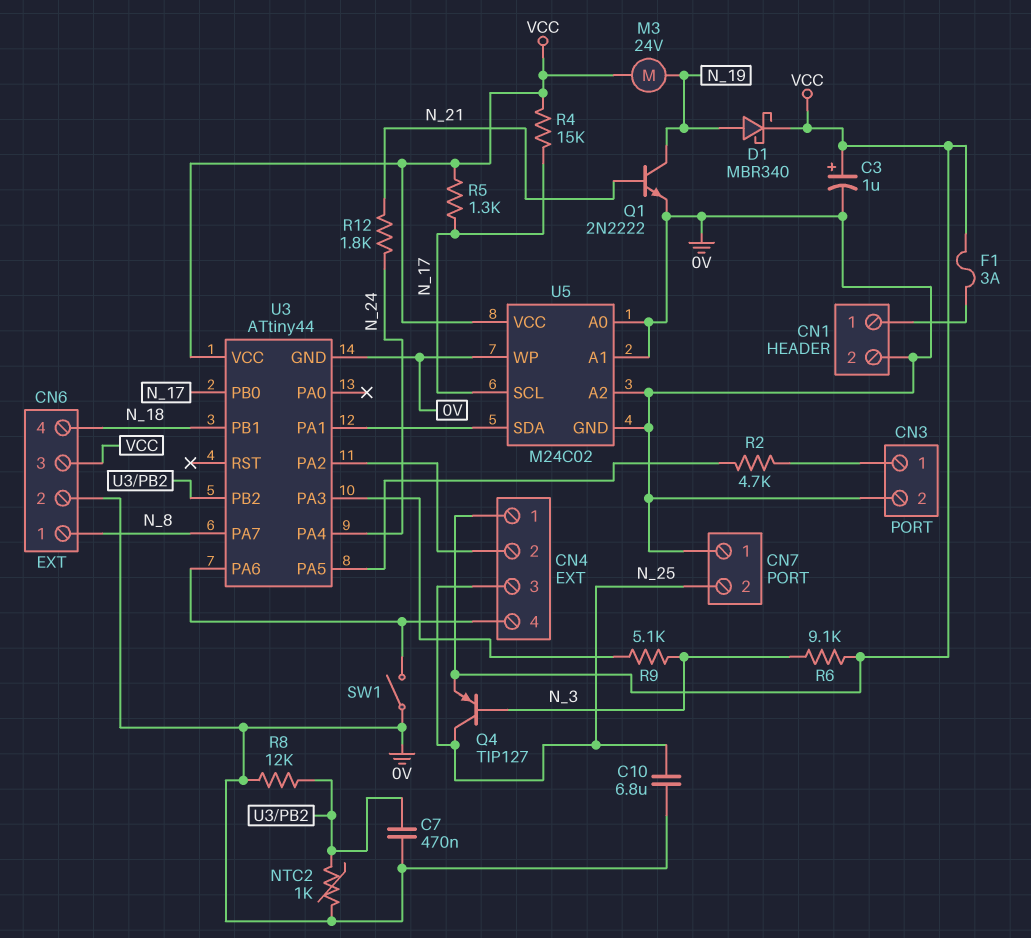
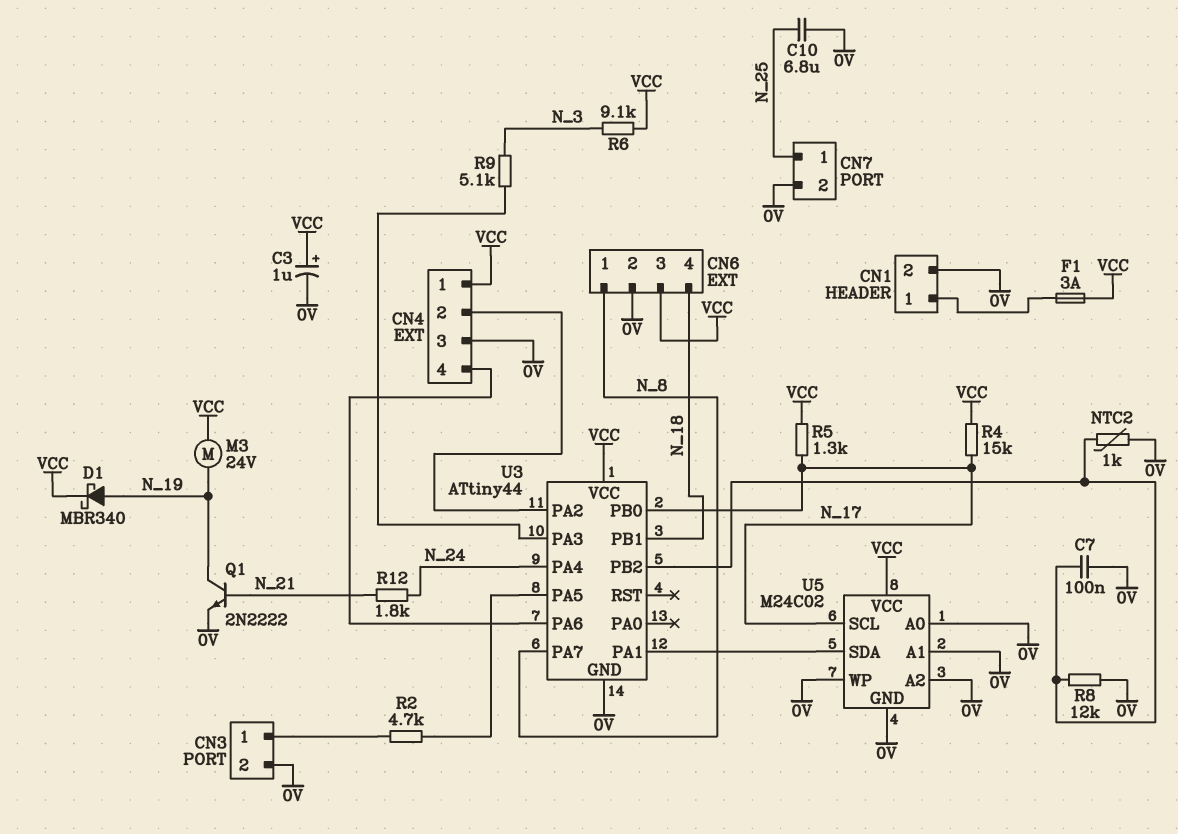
C7: 470nF (0V, U3/PB2) -> 100nF (0V, U3/PB2)
CN4 pin 3: N_25 -> 0V
CN7 pin 1: 0V -> N_25
CN7 pin 2: N_25 -> 0V
Q4: PNP TIP127 (B N_3, C N_25, E VCC) -> none
SW1: switch (0V, CN4/4) -> none

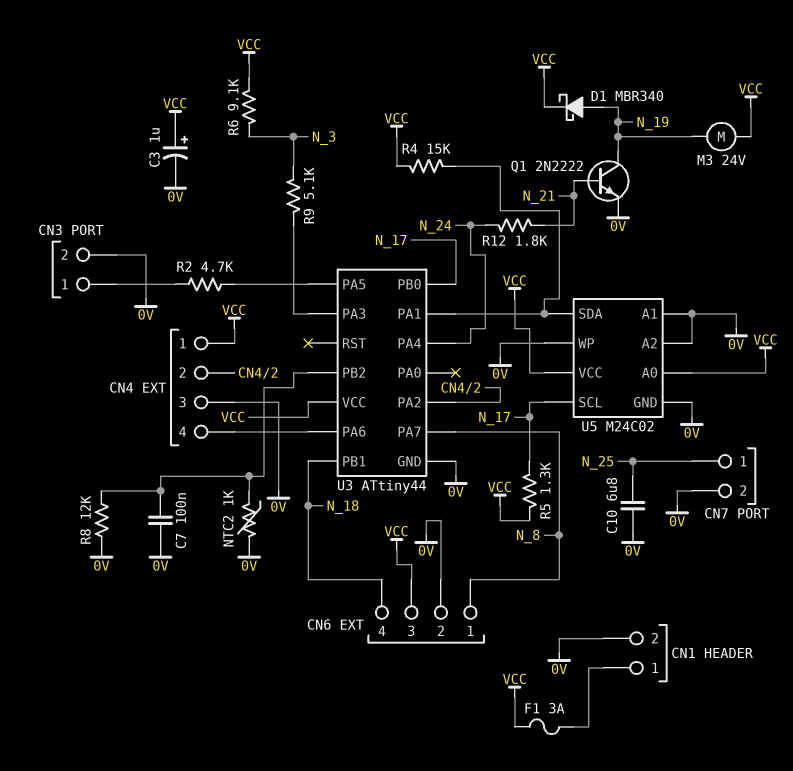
R4: 15k (N_17, VCC) -> 15k (U3/PA1, VCC)
U5 pin A0: 0V -> VCC

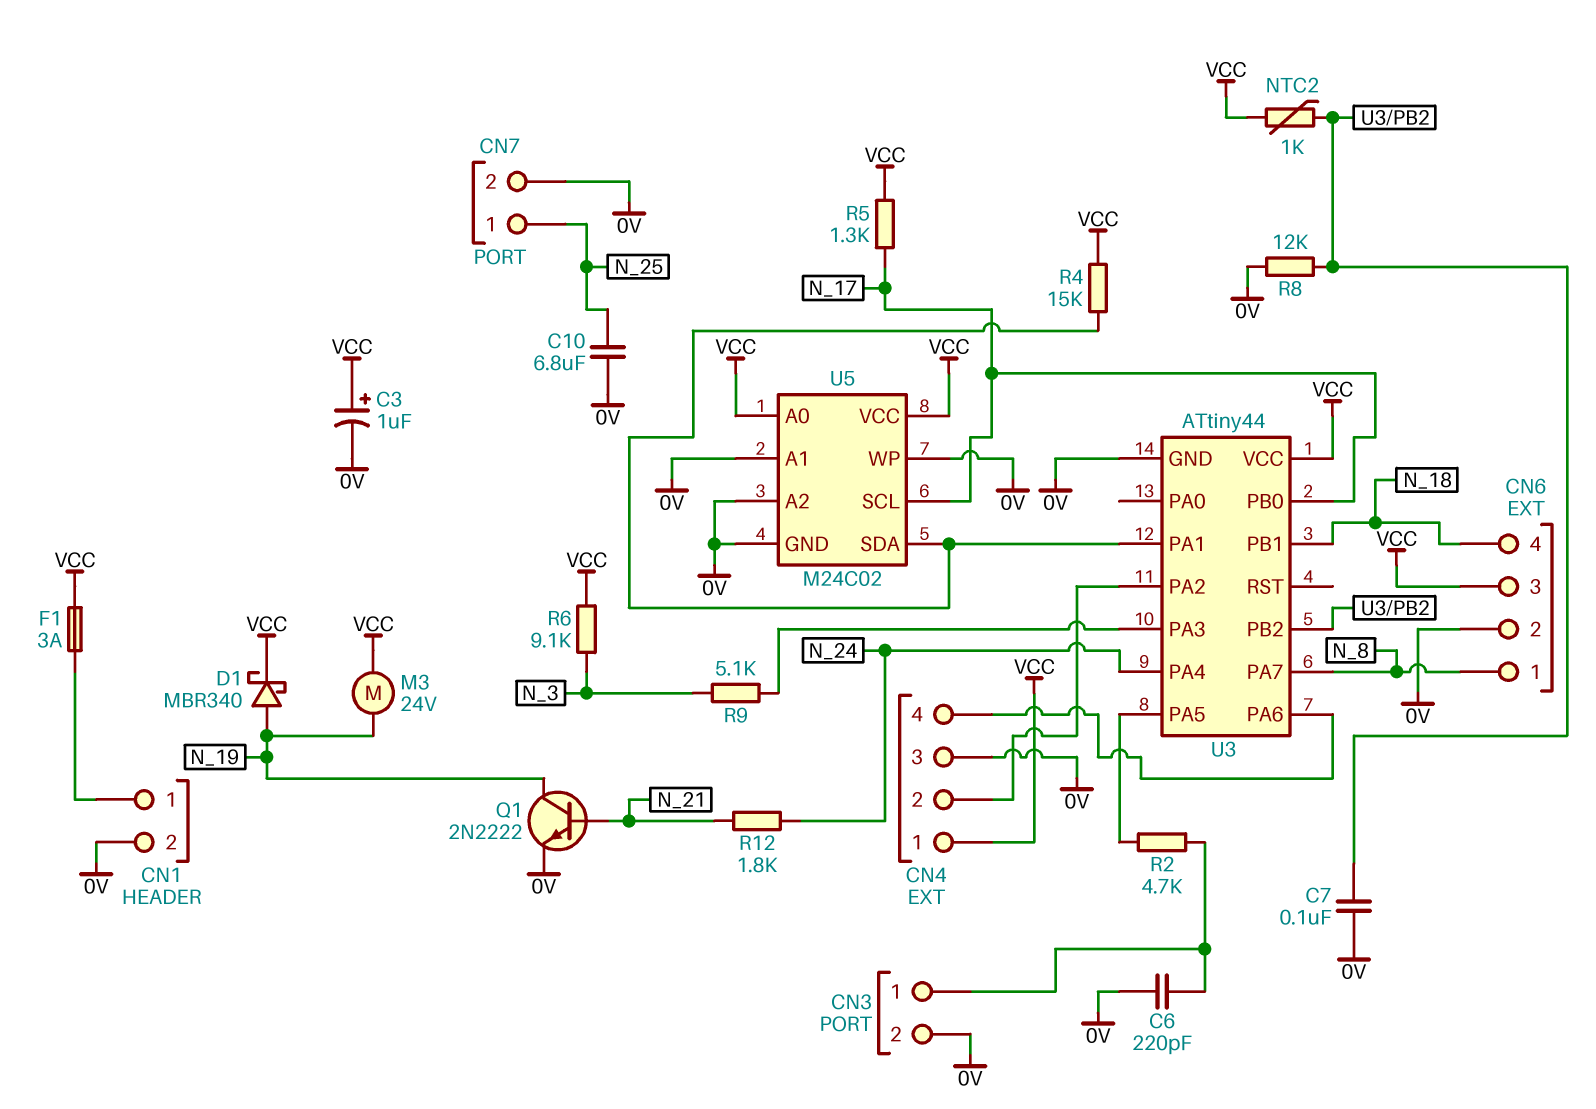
C6: none -> 220pF (0V, CN3/1)
NTC2: 1k (0V, U3/PB2) -> 1k (U3/PB2, VCC)

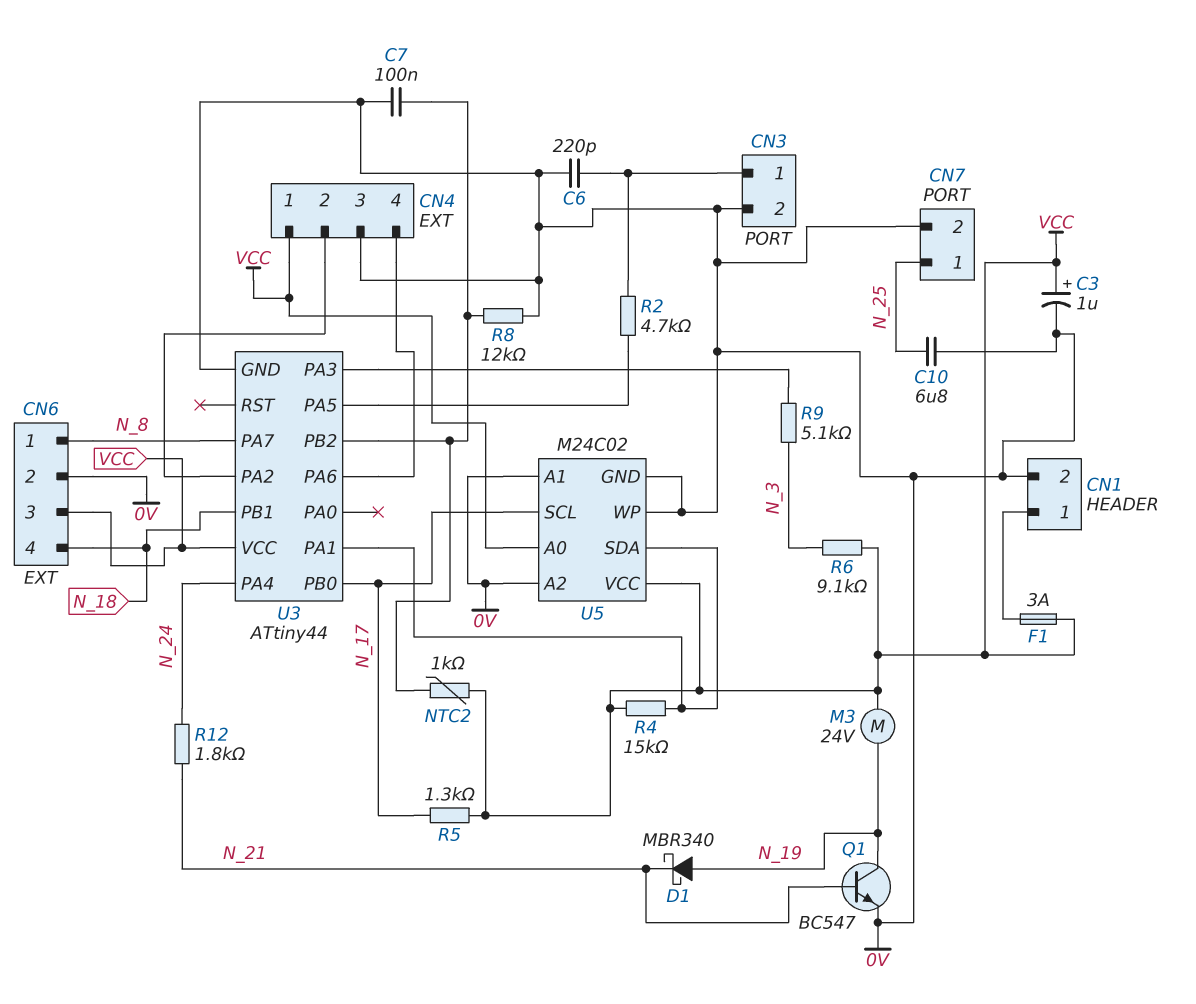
D1: schottky MBR340 (A N_19, K VCC) -> schottky MBR340 (A N_19, K N_21)
Q1: NPN 2N2222 (B N_21, C N_19, E 0V) -> NPN BC547 (B N_21, C N_19, E 0V)

